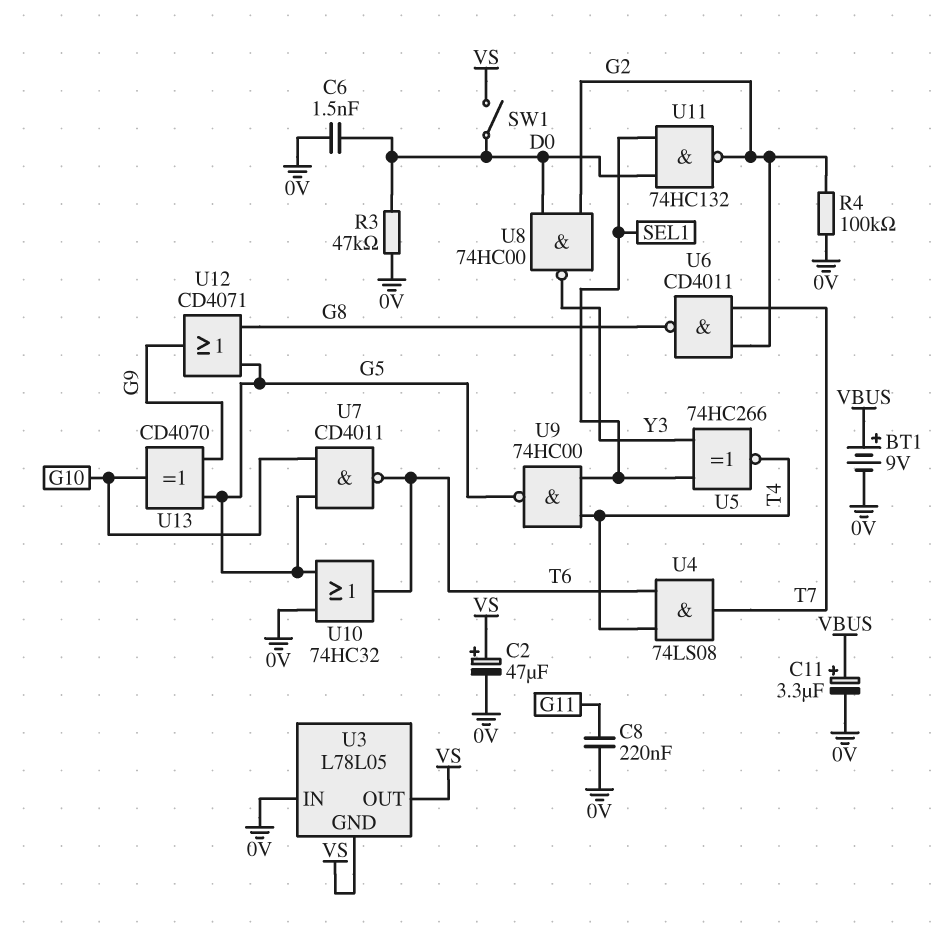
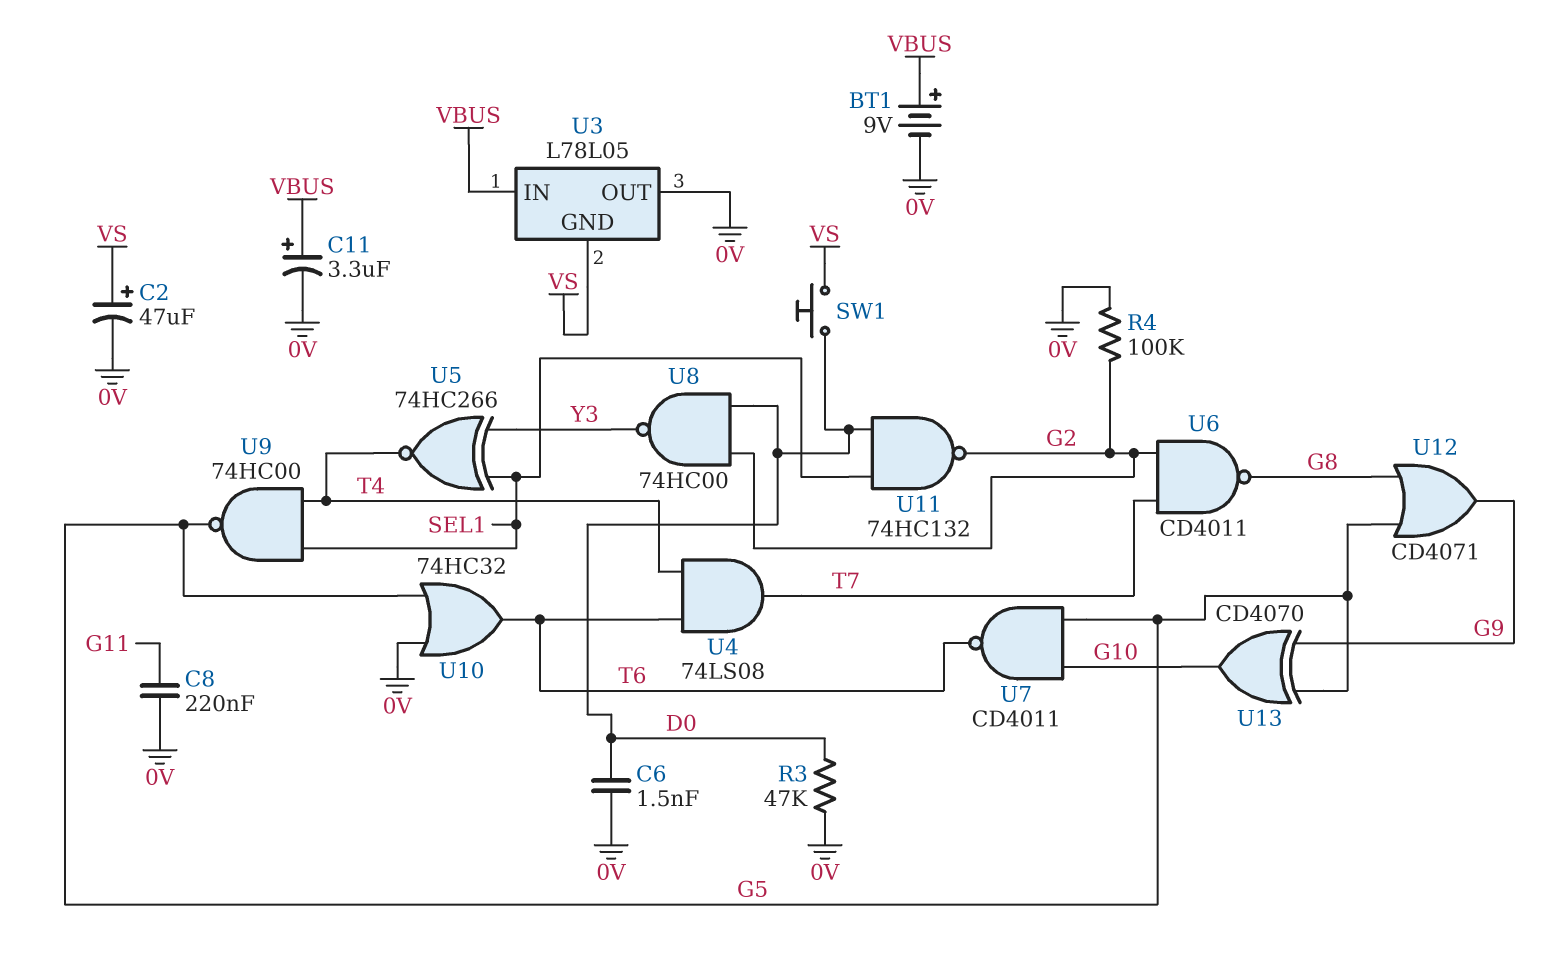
SW1: switch (D0, VS) -> button (D0, VS)
U3 pin IN: 0V -> VBUS
U3 pin OUT: VS -> 0V

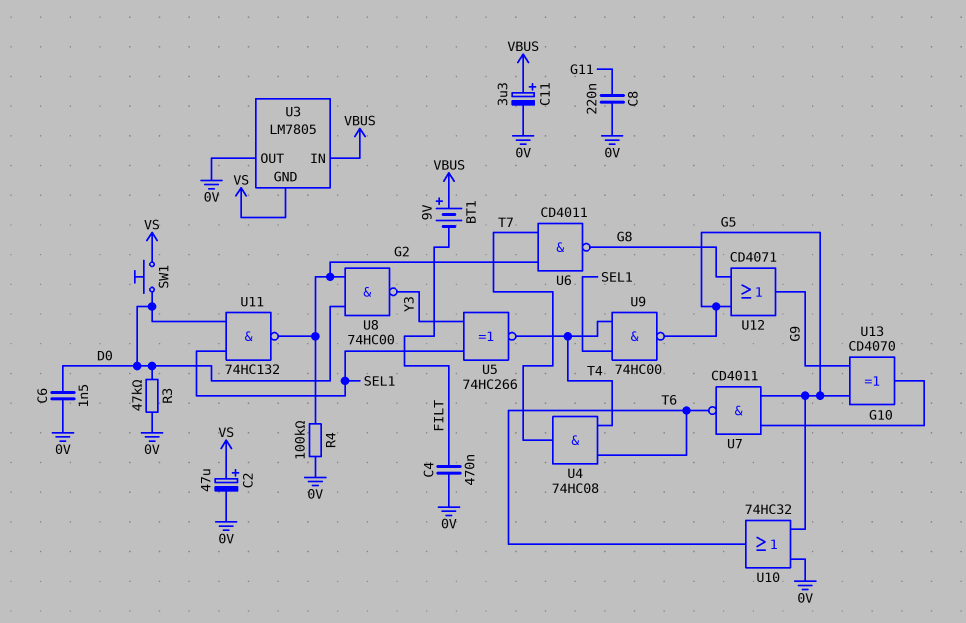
BT1: 9V (plus VBUS, minus 0V) -> 9V (plus VBUS, minus FILT)
C4: none -> 470nF (0V, FILT)
U3: L78L05 -> LM7805
U4: AND 74LS08 (in T4, in T6, out T7) -> AND 74HC08 (in T4, in T6, out T7)

